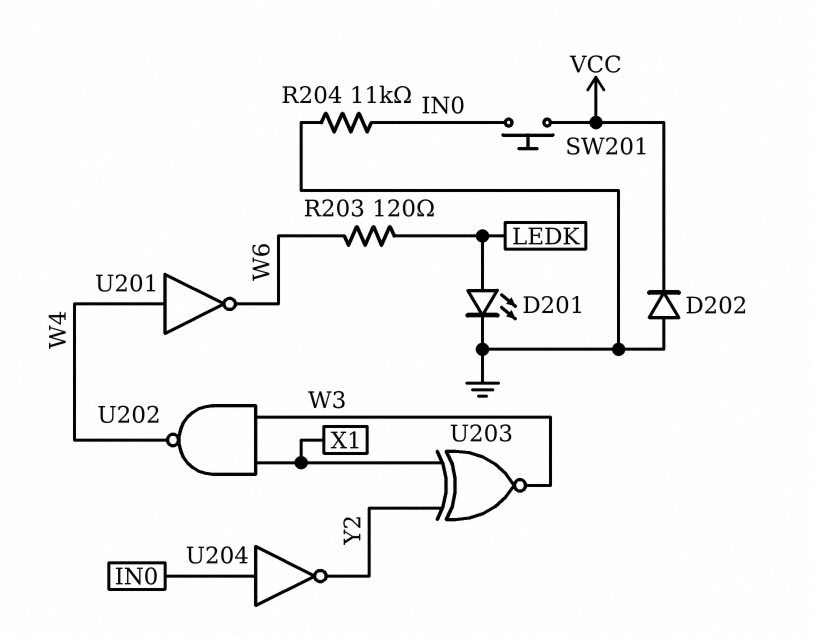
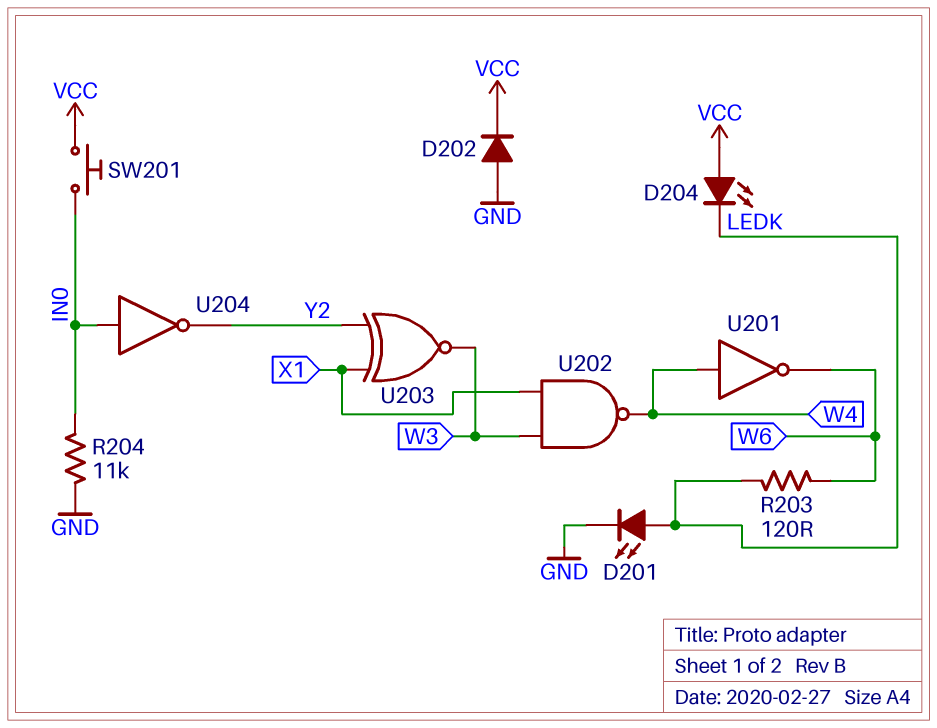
D204: none -> LED (A VCC, K LEDK)

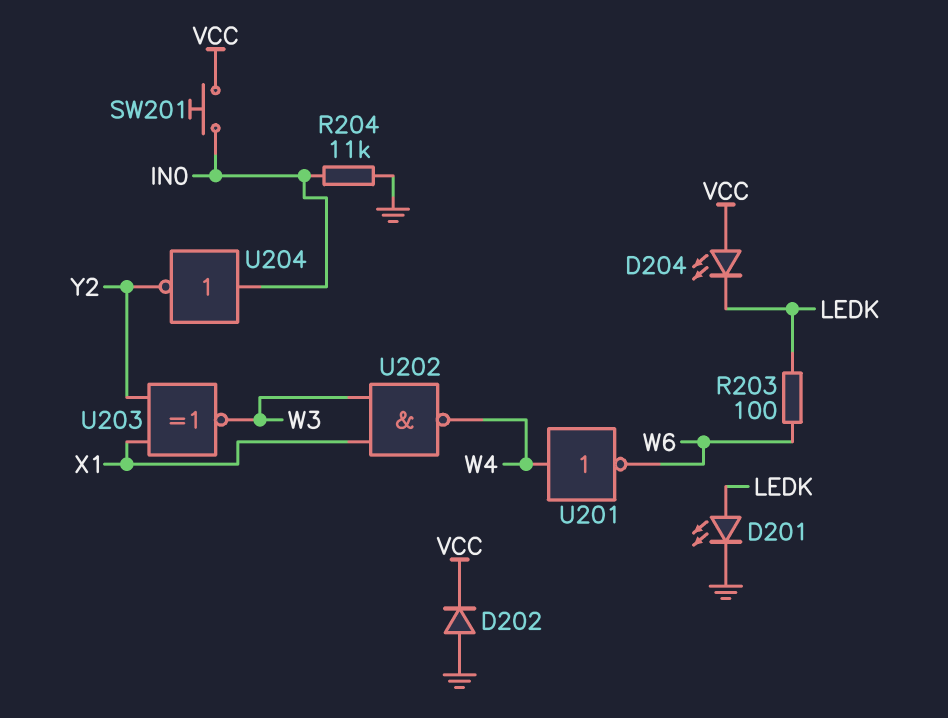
R203: 120 (LEDK, W6) -> 100 (LEDK, W6)

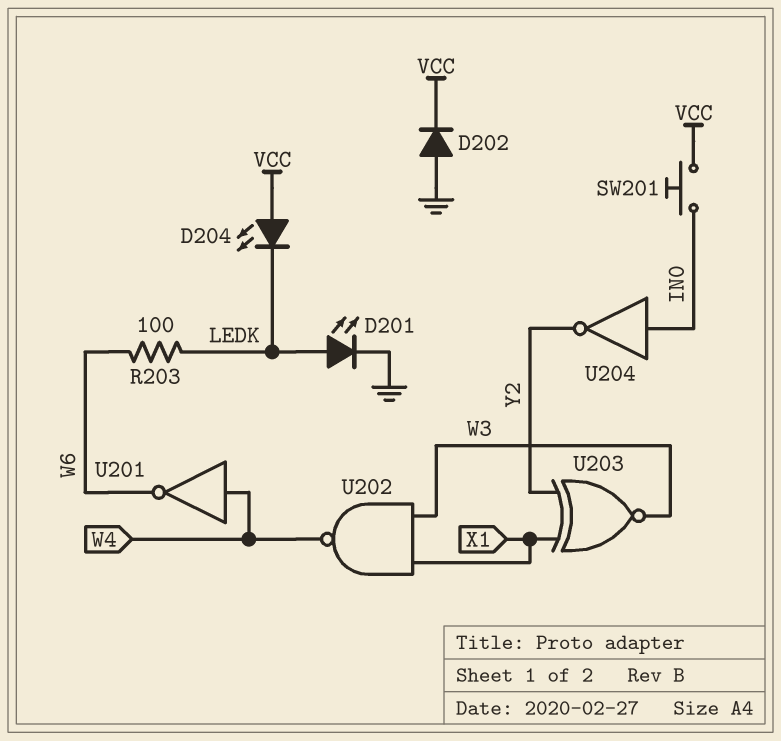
R204: 11k (GND, IN0) -> none

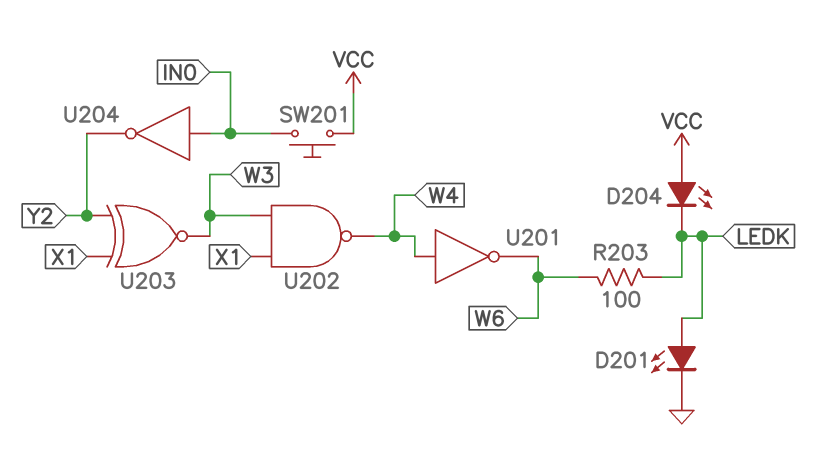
D202: diode (A GND, K VCC) -> none

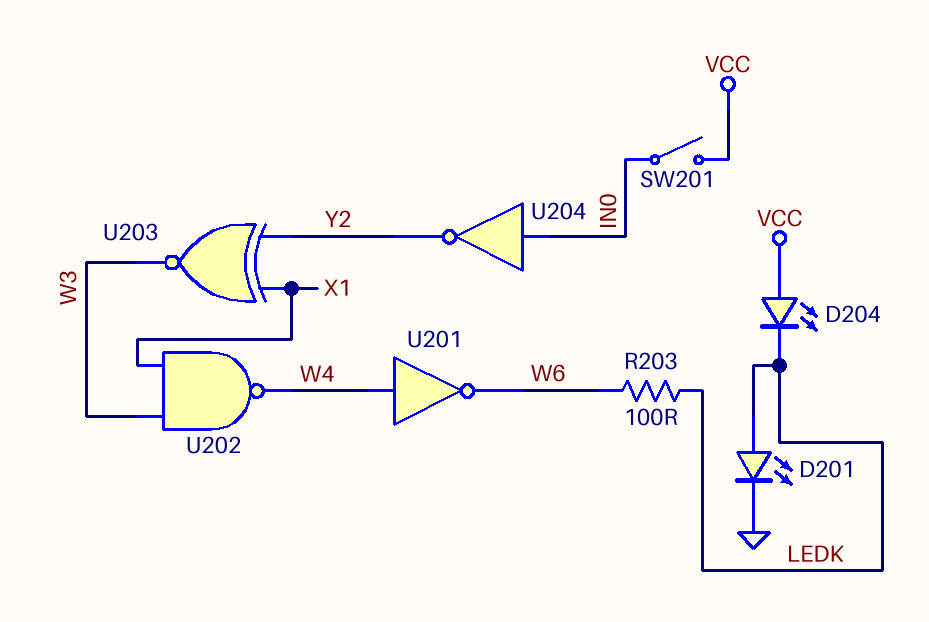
SW201: button (IN0, VCC) -> switch (IN0, VCC)

